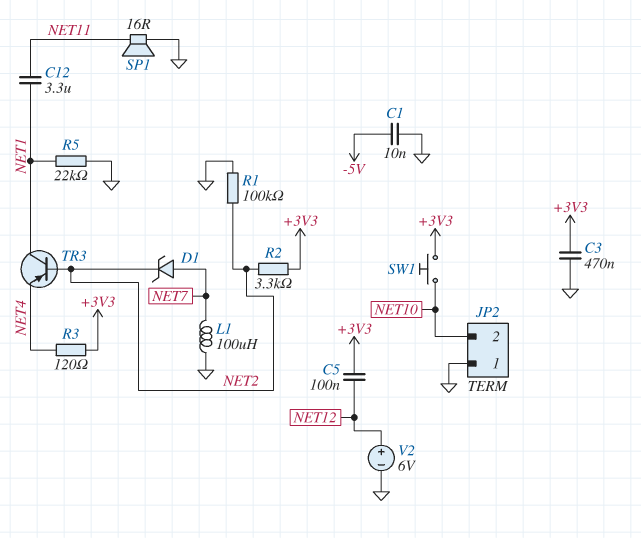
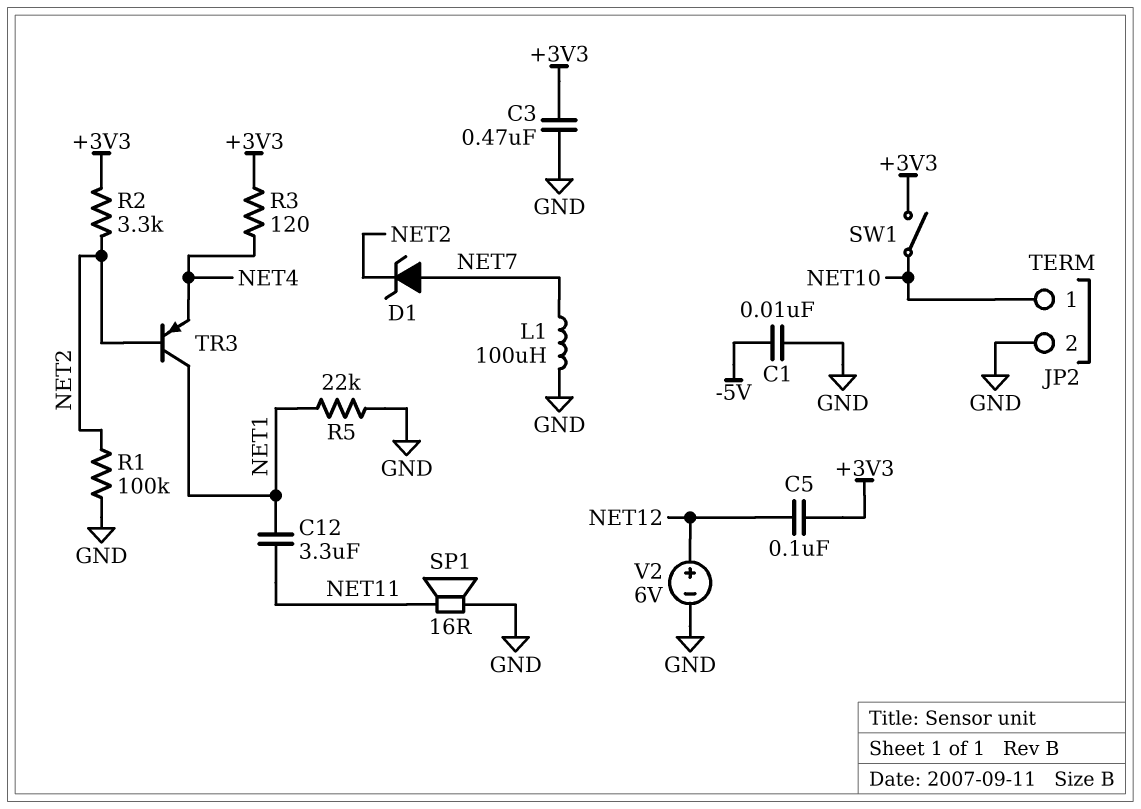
JP2 pin 1: GND -> NET10
JP2 pin 2: NET10 -> GND
SW1: button (+3V3, NET10) -> switch (+3V3, NET10)

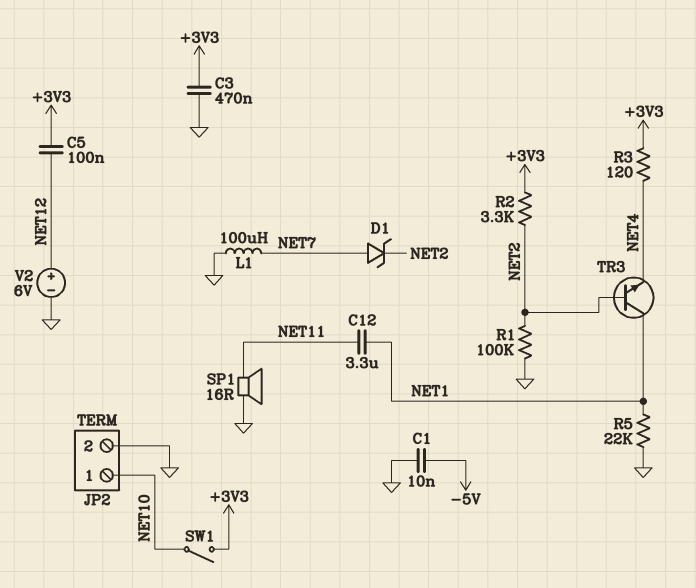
TR3: PNP (B NET2, C NET1, E NET4) -> NPN (B NET2, C NET1, E NET4)

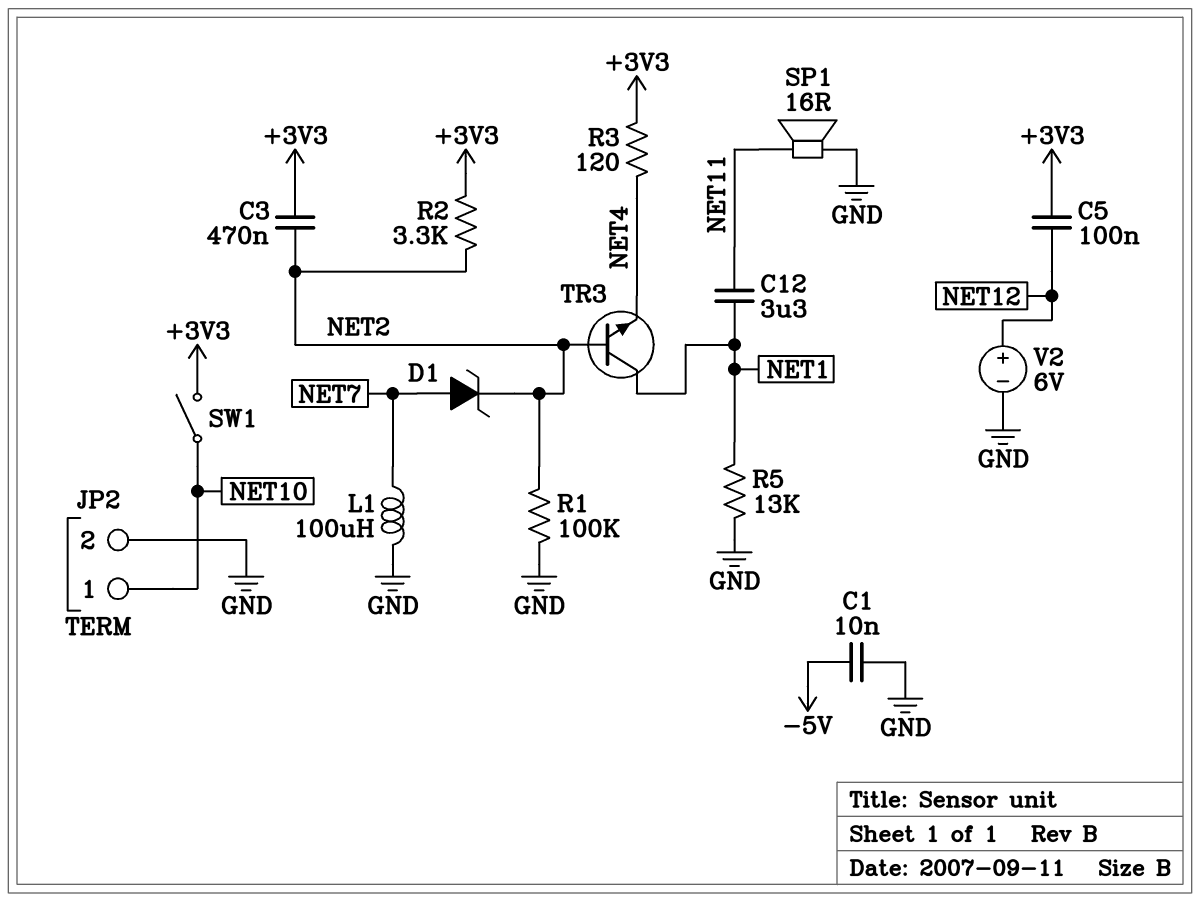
C3: 470nF (+3V3, GND) -> 470nF (+3V3, NET2)
R5: 22k (GND, NET1) -> 13k (GND, NET1)

